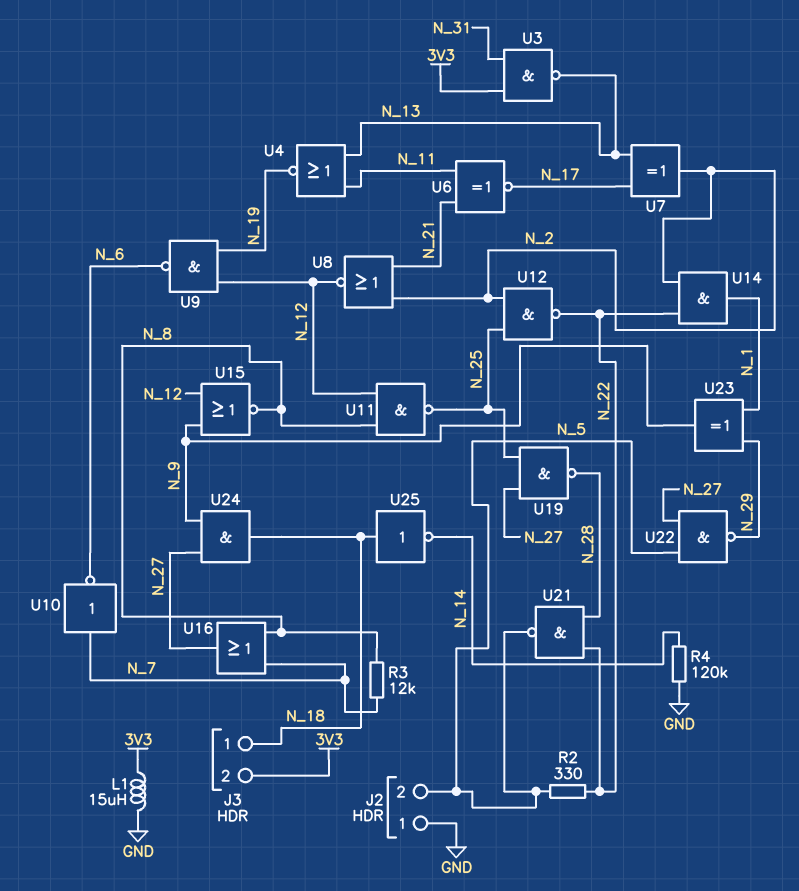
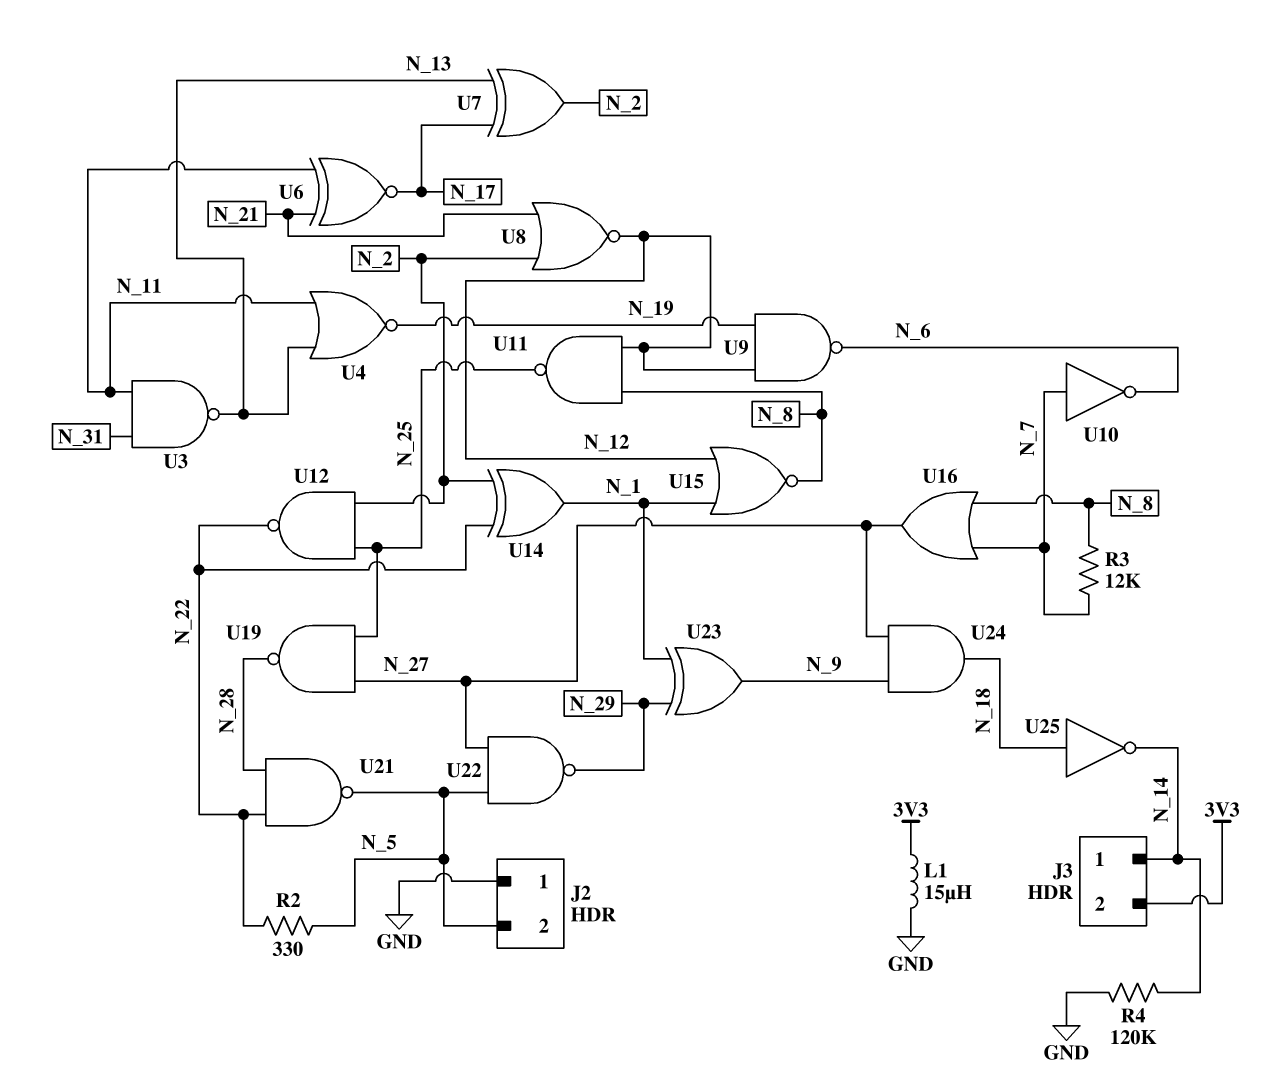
J3 pin 1: N_18 -> N_14
U3: NAND (in 3V3, in N_31, out N_13) -> NAND (in N_11, in N_31, out N_13)
U14: AND (in N_2, in N_22, out N_1) -> XOR (in N_2, in N_22, out N_1)
U15: NOR (in N_9, in N_12, out N_8) -> NOR (in N_1, in N_12, out N_8)

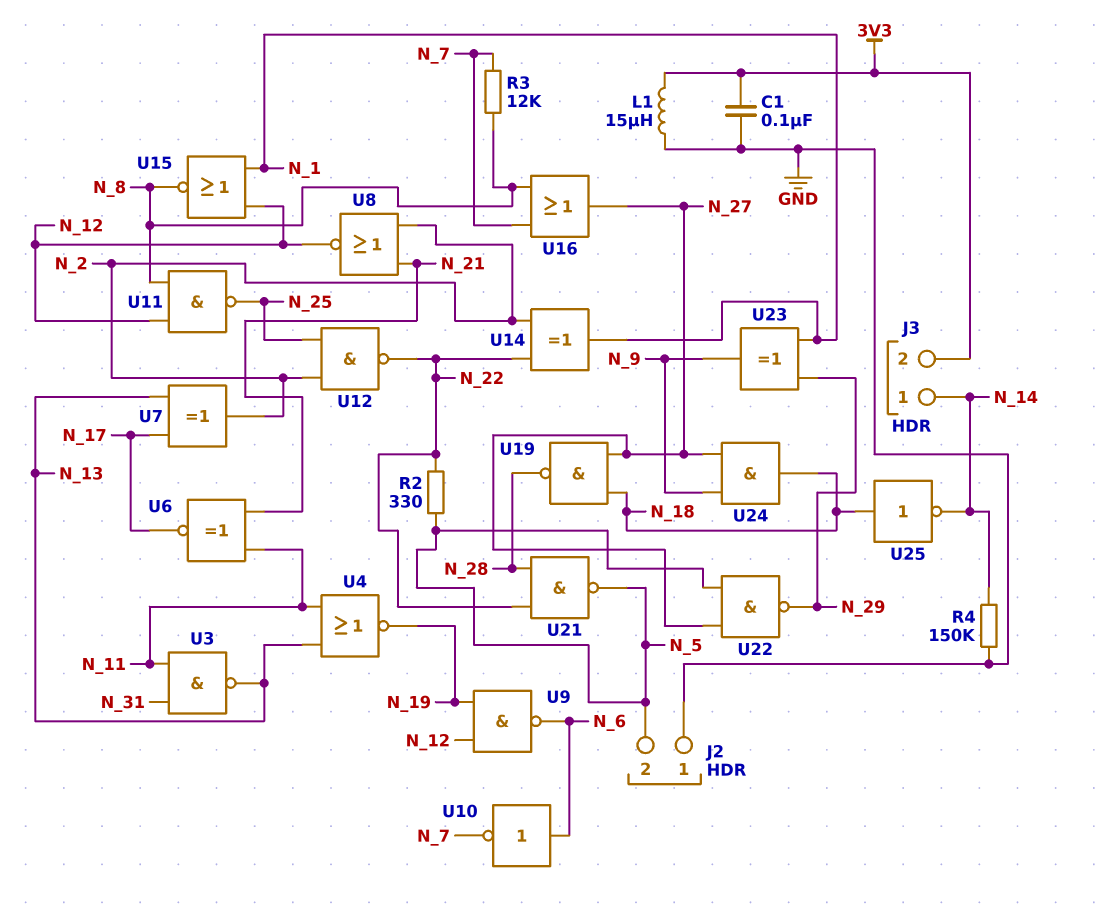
C1: none -> 100nF (3V3, GND)
R4: 120k (GND, N_14) -> 150k (GND, N_14)
U10: NOT (in N_7, out N_6) -> NOT (in N_6, out N_7)
U19: NAND (in N_25, in N_27, out N_28) -> NAND (in N_18, in N_27, out N_28)

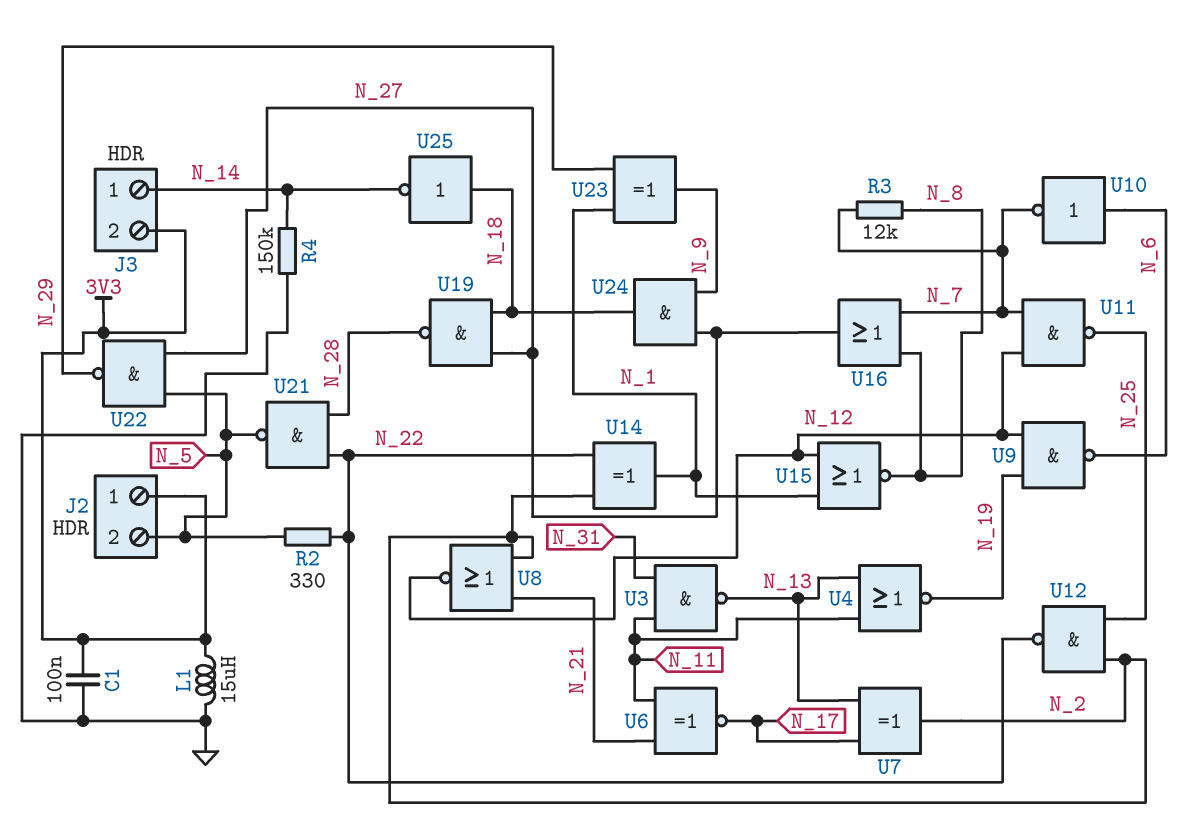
J2 pin 1: GND -> 3V3
U11: NAND (in N_8, in N_12, out N_25) -> NAND (in N_7, in N_12, out N_25)

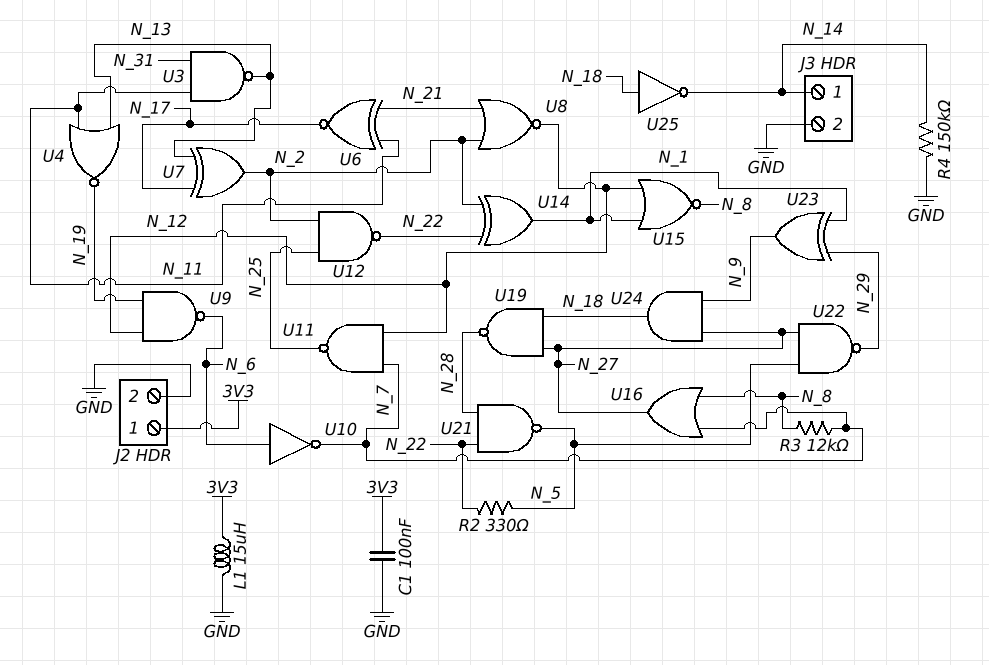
J2 pin 2: N_5 -> GND
J3 pin 2: 3V3 -> GND

